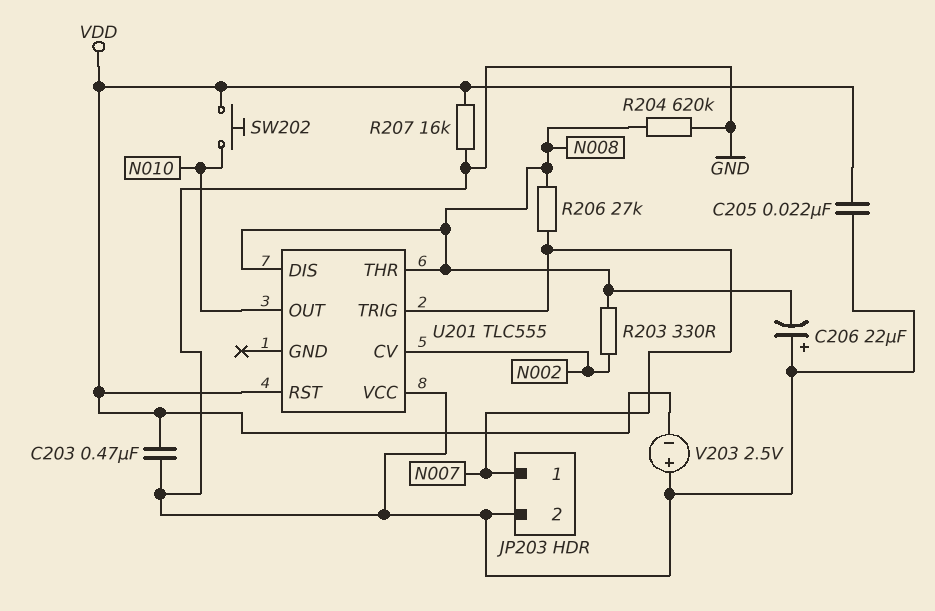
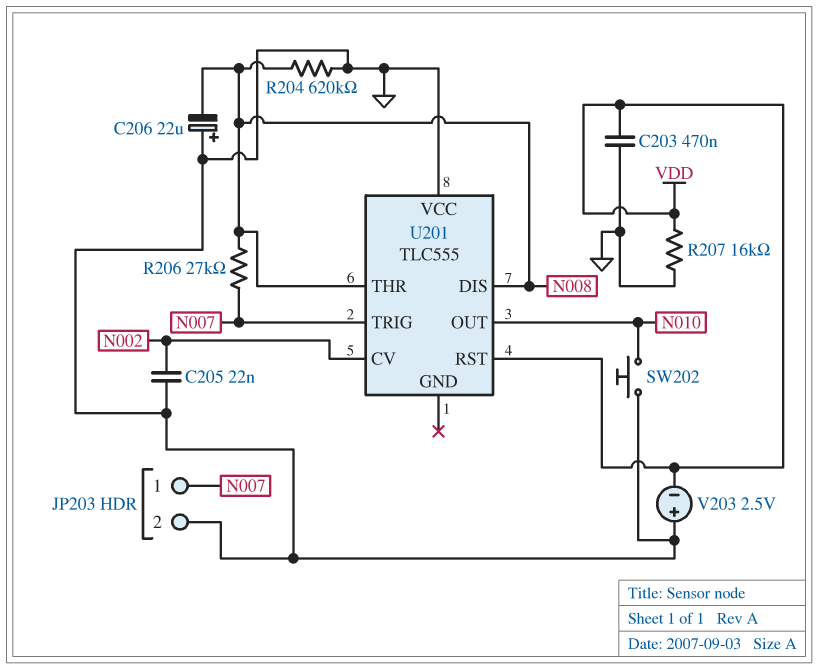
C205: 22nF (GND, VDD) -> 22nF (GND, N002)
R203: 330 (N002, N008) -> none
SW202: button (N010, VDD) -> button (GND, N010)

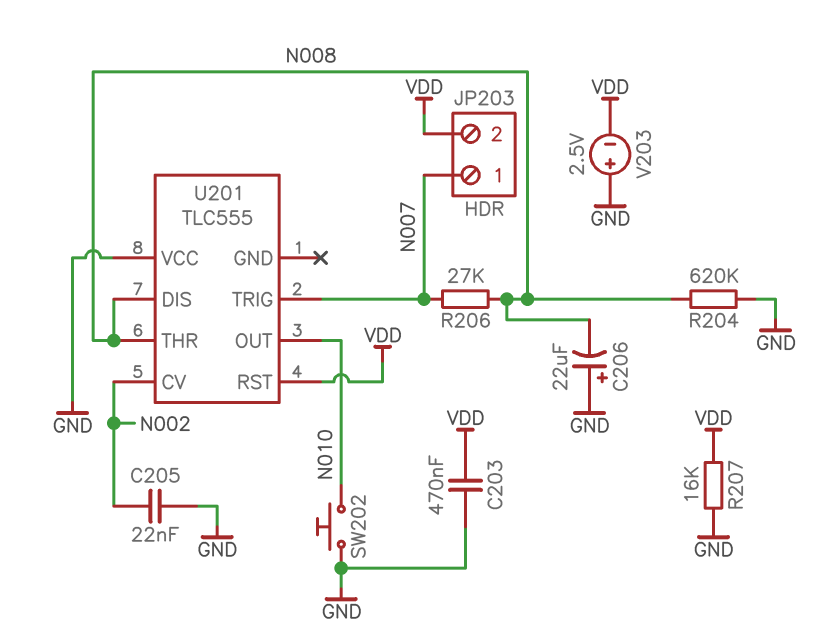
JP203 pin 2: GND -> VDD

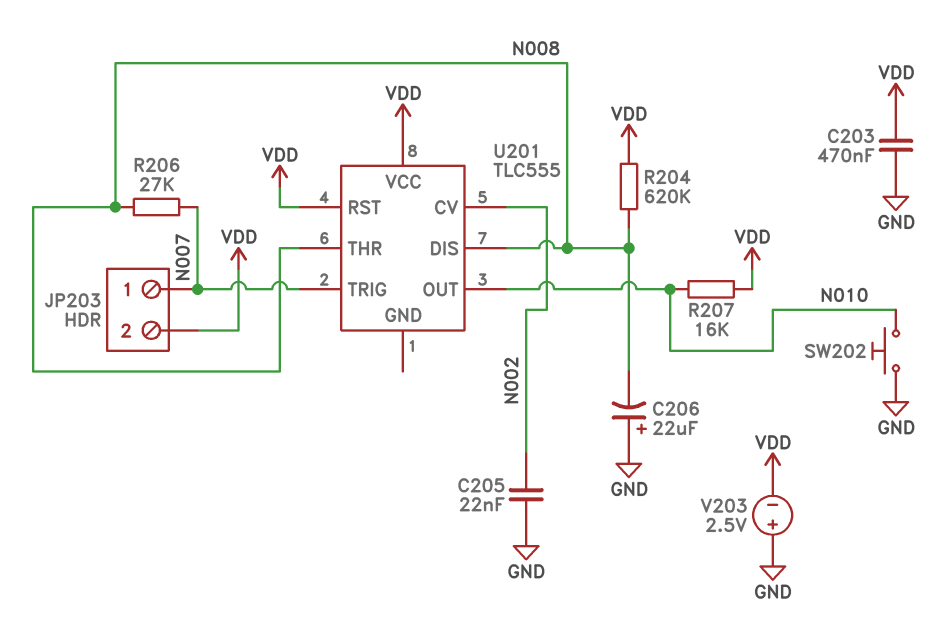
R204: 620k (GND, N008) -> 620k (N008, VDD)
R207: 16k (GND, VDD) -> 16k (N010, VDD)
U201 pin VCC: GND -> VDD

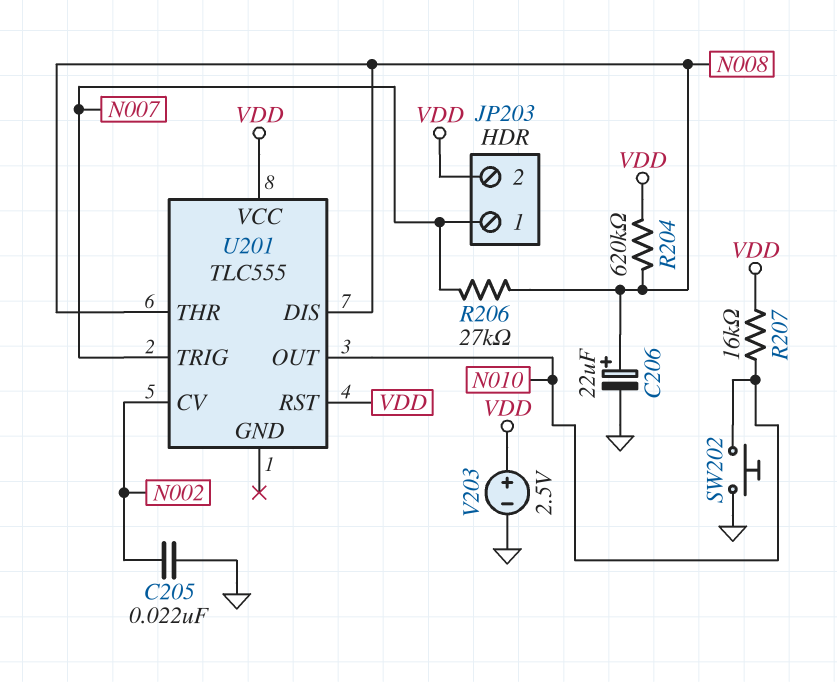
C203: 470nF (GND, VDD) -> none
C206: 22uF (plus GND, minus N008) -> 22uF (plus N008, minus GND)
V203: 2.5V (plus GND, minus VDD) -> 2.5V (plus VDD, minus GND)

